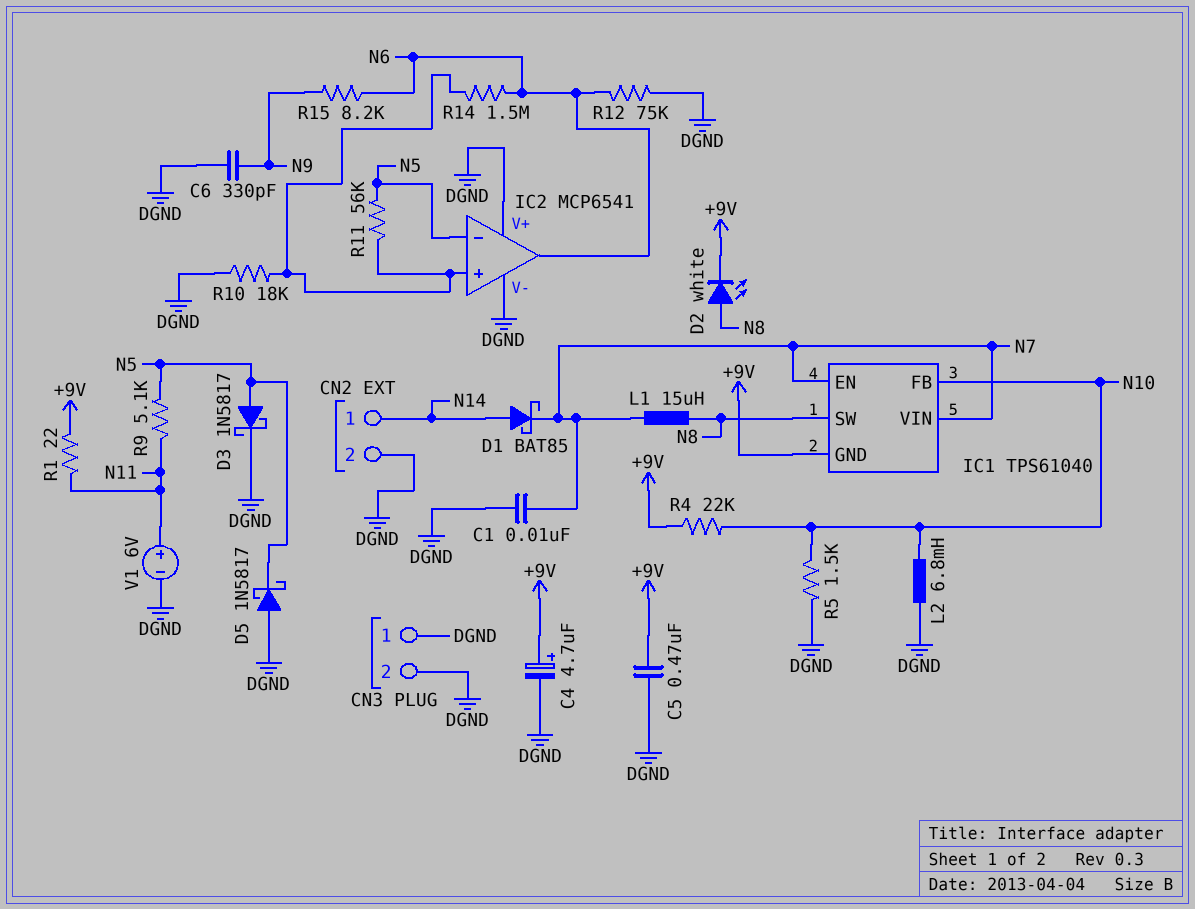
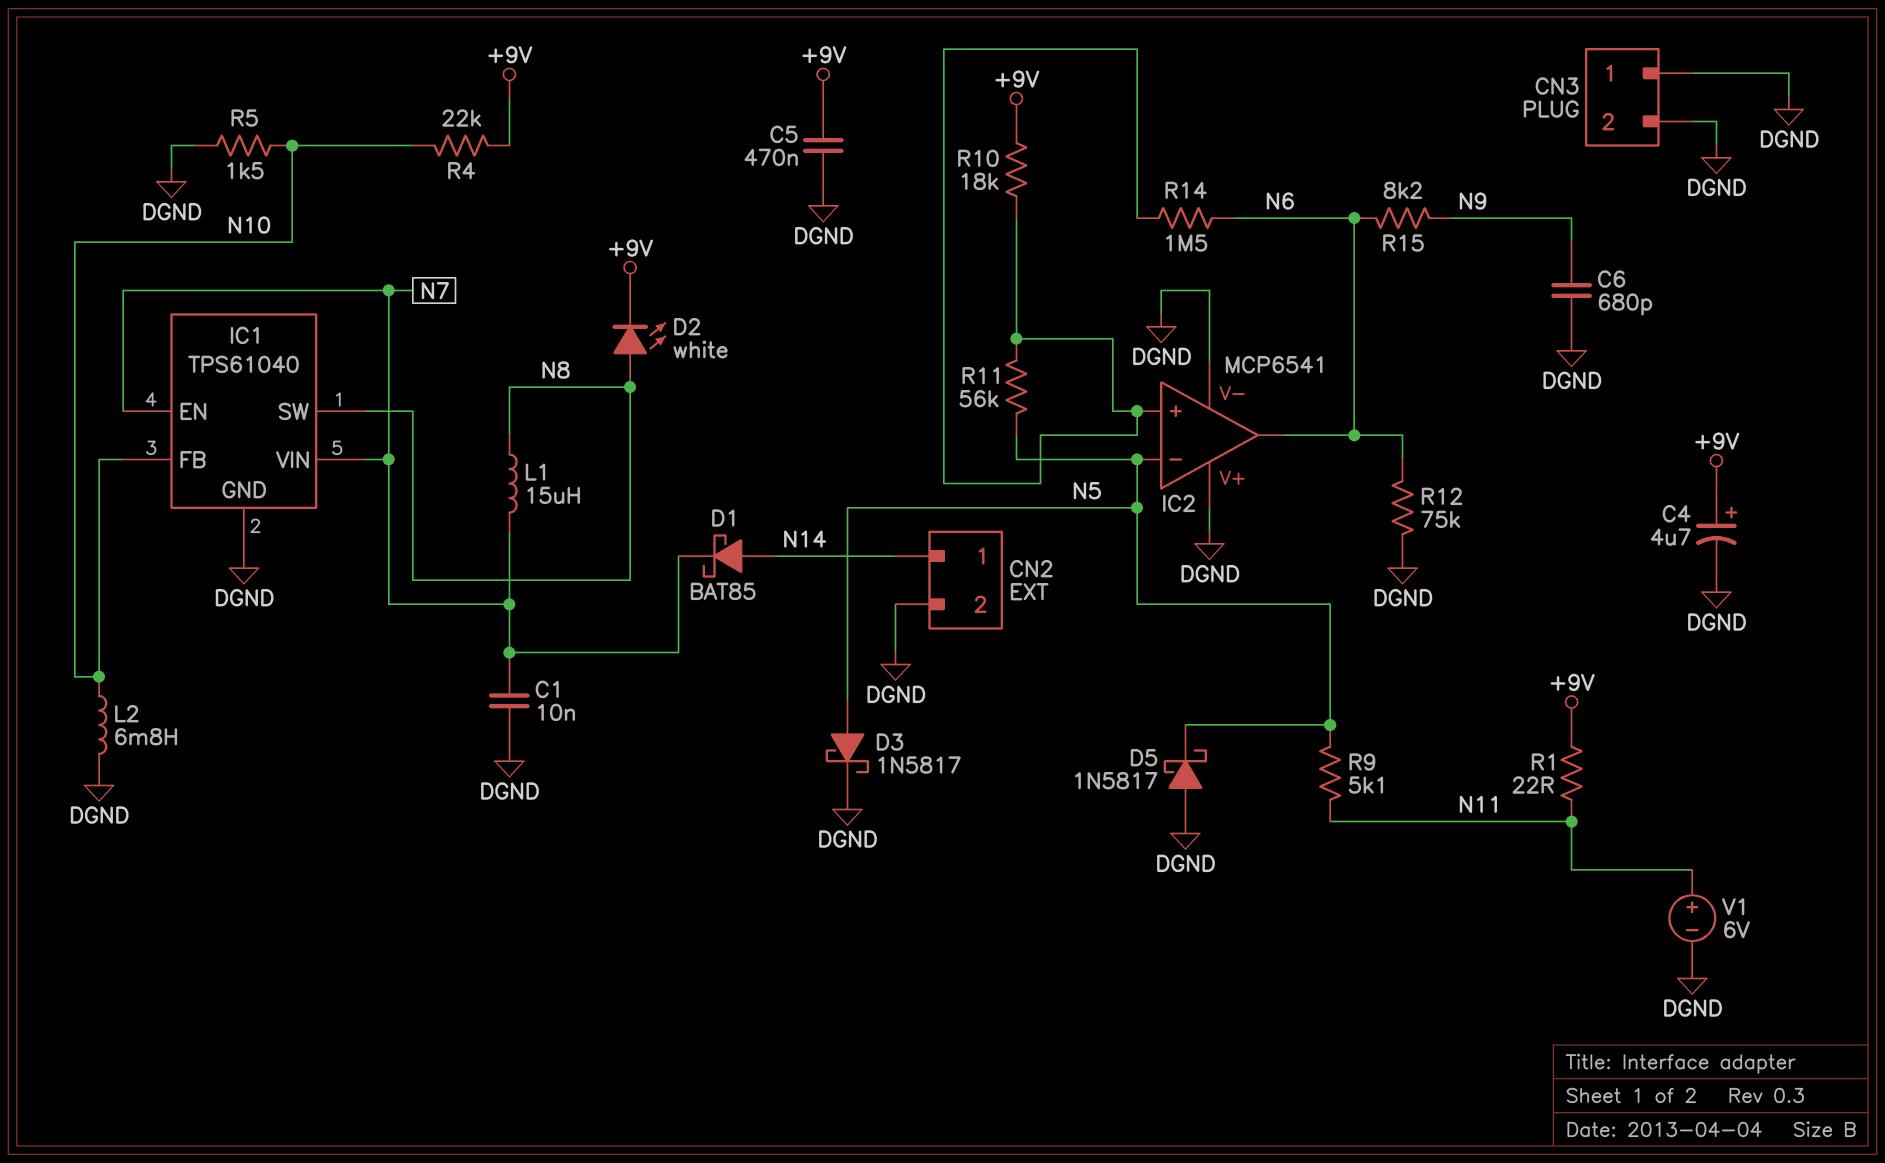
C6: 330pF (DGND, N9) -> 680pF (DGND, N9)
IC1 pin GND: +9V -> DGND
R10: 18k (DGND, IC2/in+) -> 18k (+9V, IC2/in+)

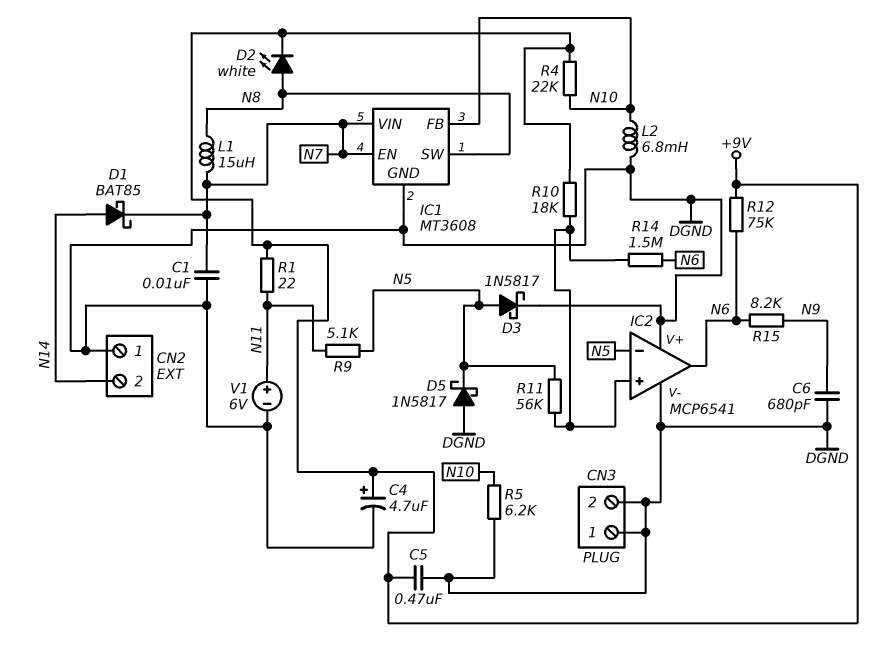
CN2 pin 1: N14 -> DGND
CN2 pin 2: DGND -> N14
IC1: TPS61040 -> MT3608
R5: 1.5k (DGND, N10) -> 6.2k (DGND, N10)
R12: 75k (DGND, N6) -> 75k (+9V, N6)

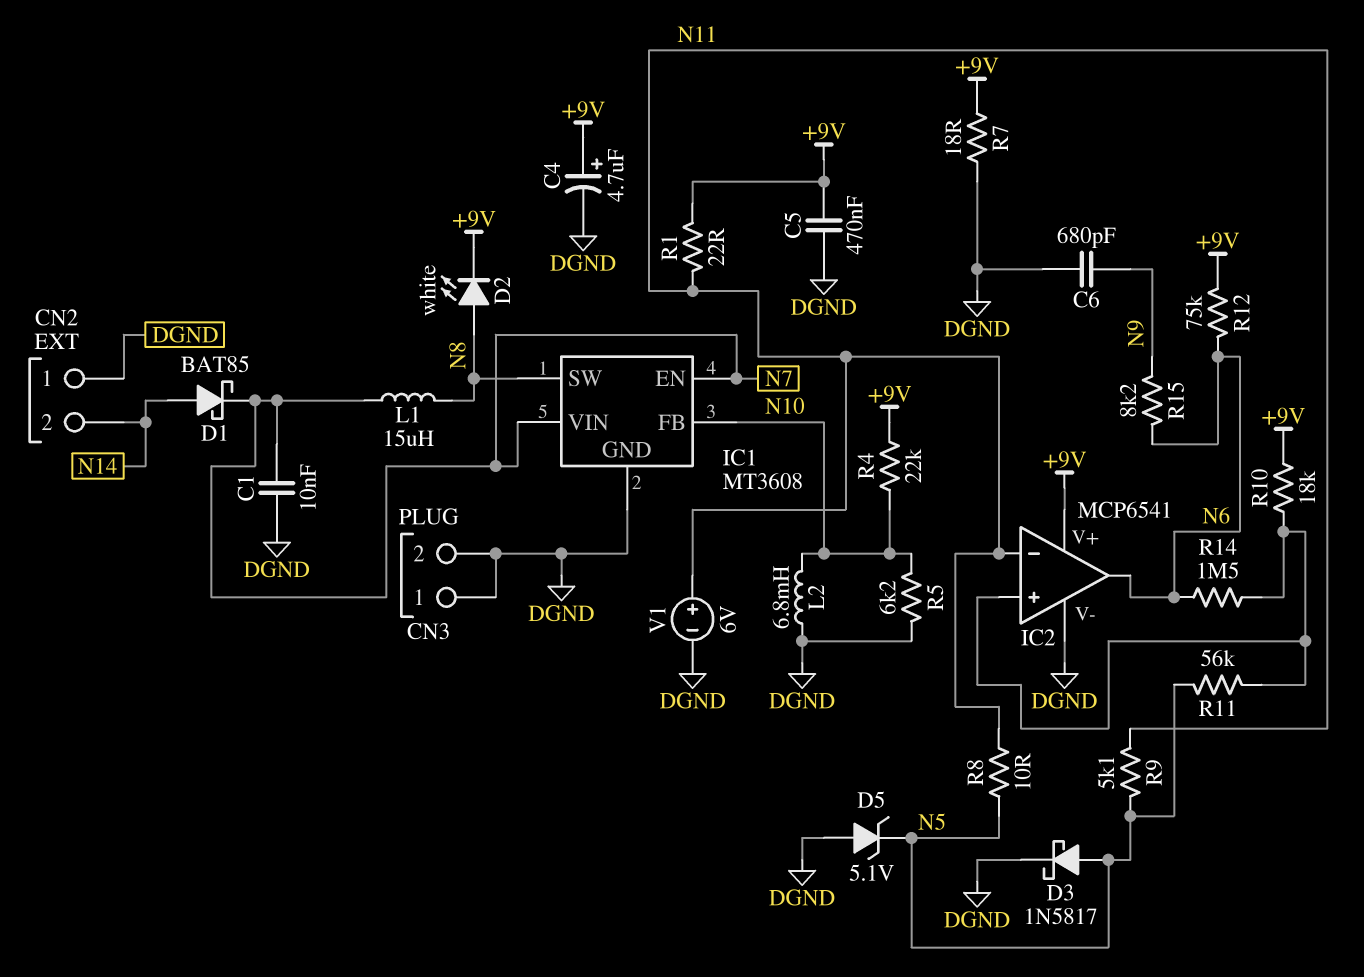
D5: schottky 1N5817 (A DGND, K N5) -> zener 5.1V (A DGND, K N5)
IC2 pin V+: DGND -> +9V
IC2 pin in-: N5 -> N11
R7: none -> 18 (+9V, DGND)
R8: none -> 10 (N5, N11)

